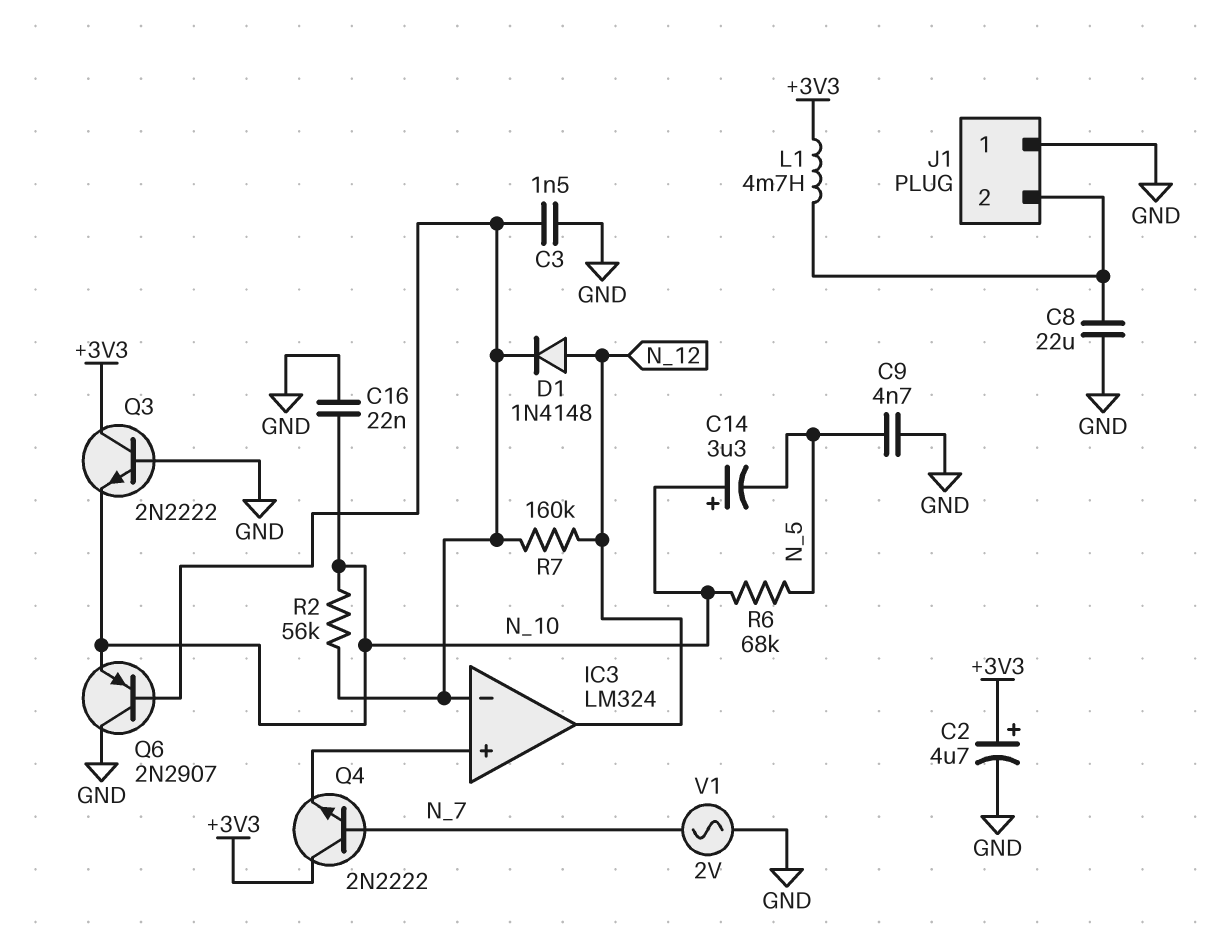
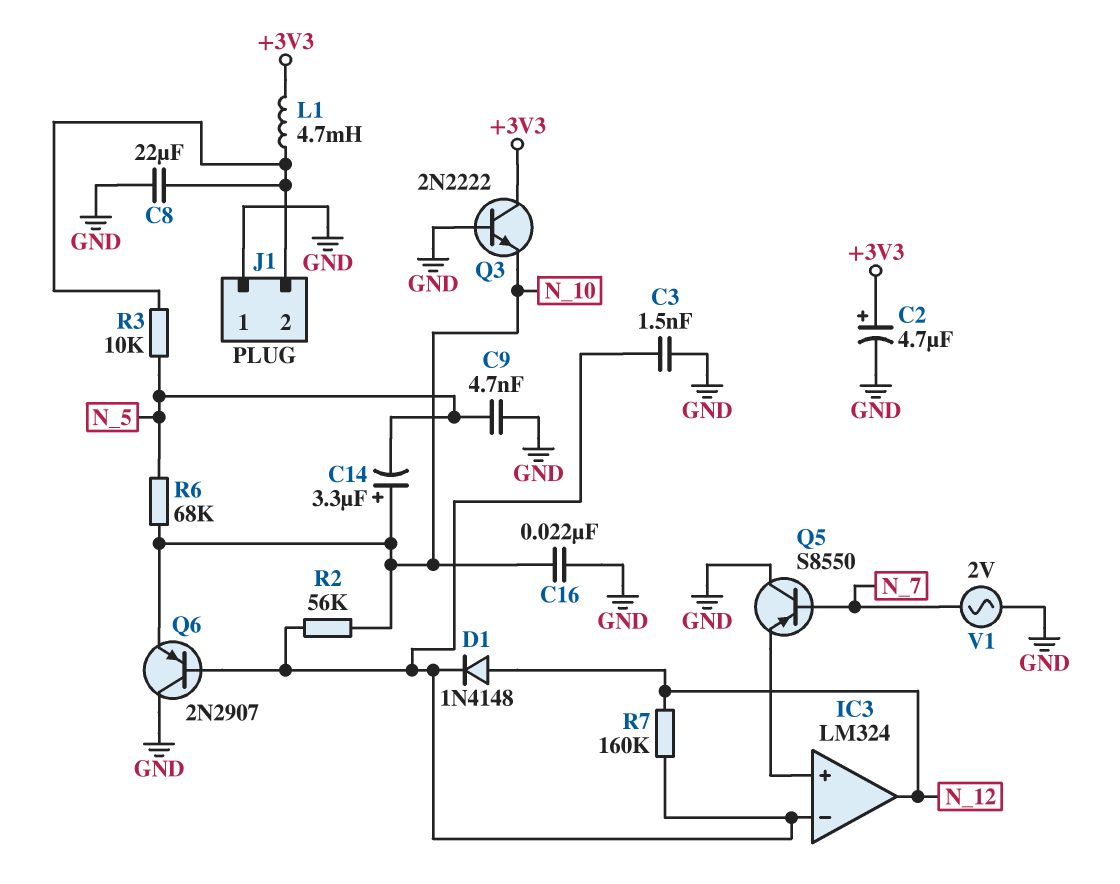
Q4: NPN 2N2222 (B N_7, C +3V3, E IC3/in+) -> none
Q5: none -> PNP S8550 (B N_7, C GND, E IC3/in+)
R3: none -> 10k (J1/2, N_5)

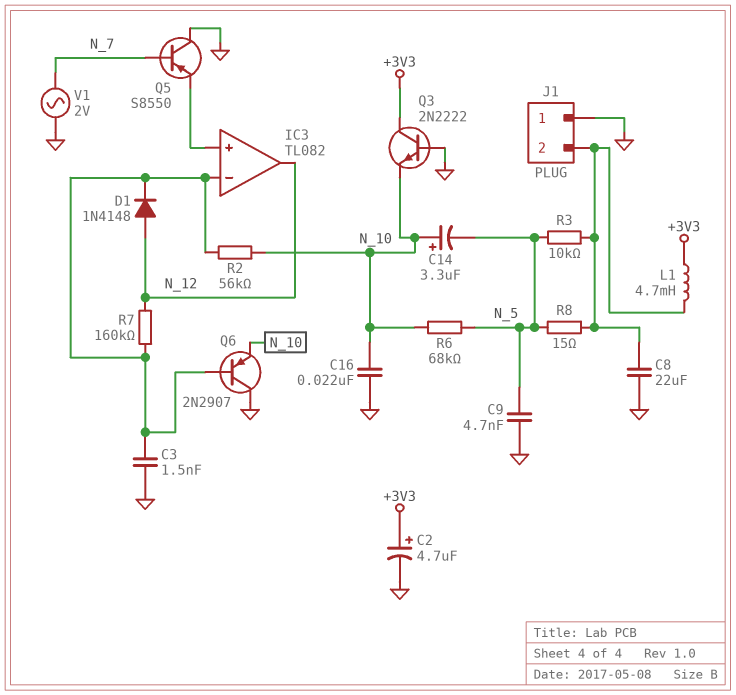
IC3: LM324 -> TL082
R8: none -> 15 (J1/2, N_5)

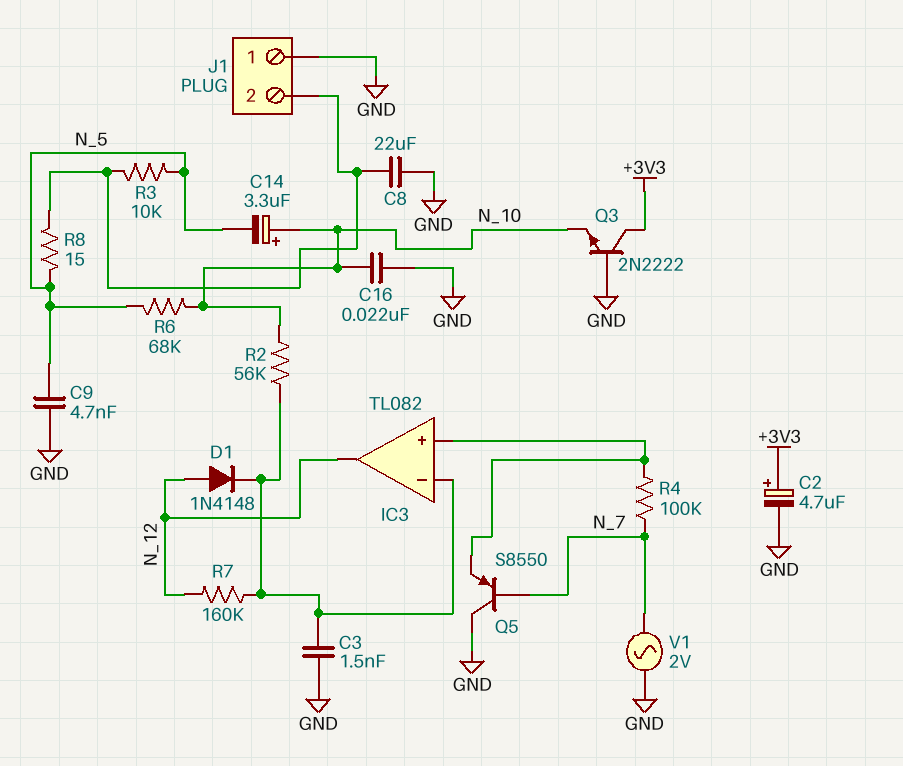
L1: 4.7mH (+3V3, J1/2) -> none
Q6: PNP 2N2907 (B IC3/in-, C GND, E N_10) -> none
R4: none -> 100k (IC3/in+, N_7)

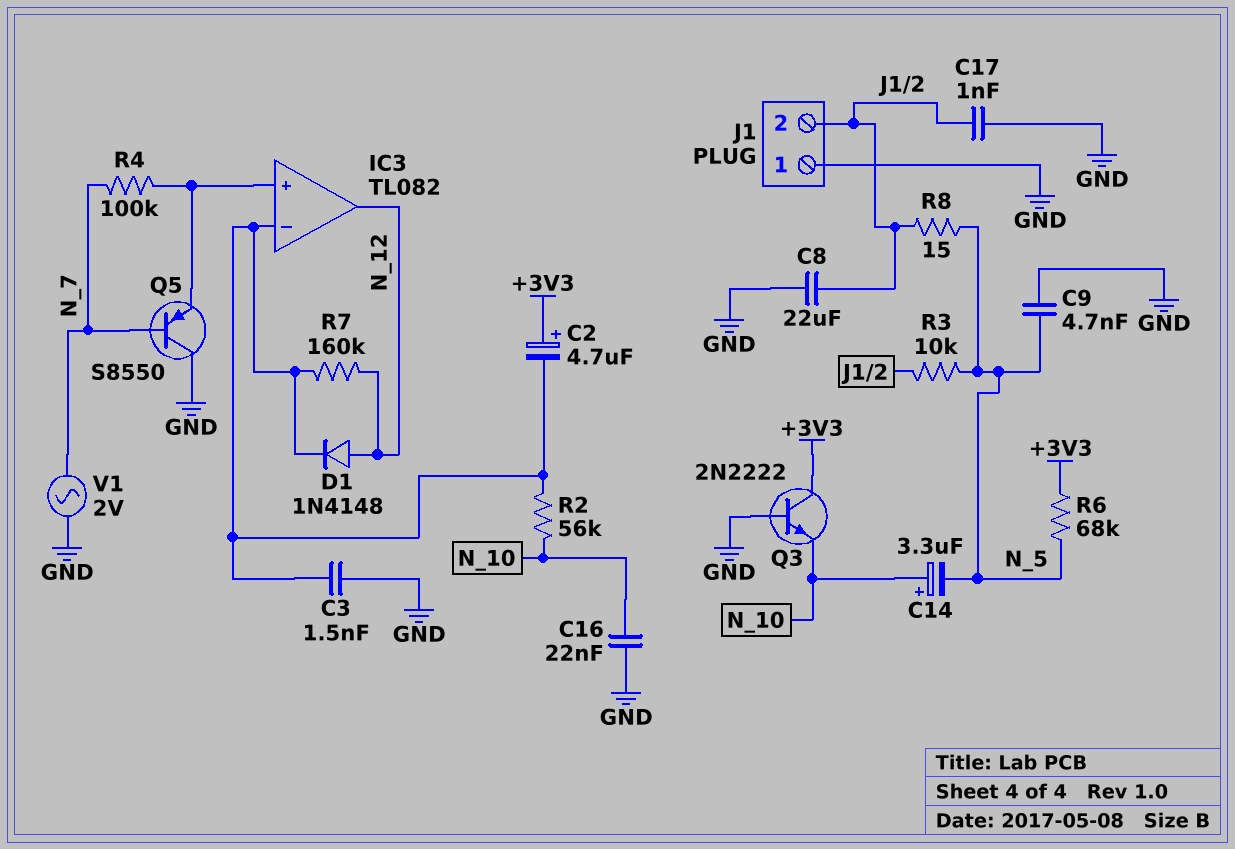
C2: 4.7uF (plus +3V3, minus GND) -> 4.7uF (plus +3V3, minus IC3/in-)
C17: none -> 1nF (GND, J1/2)
R6: 68k (N_5, N_10) -> 68k (+3V3, N_5)

